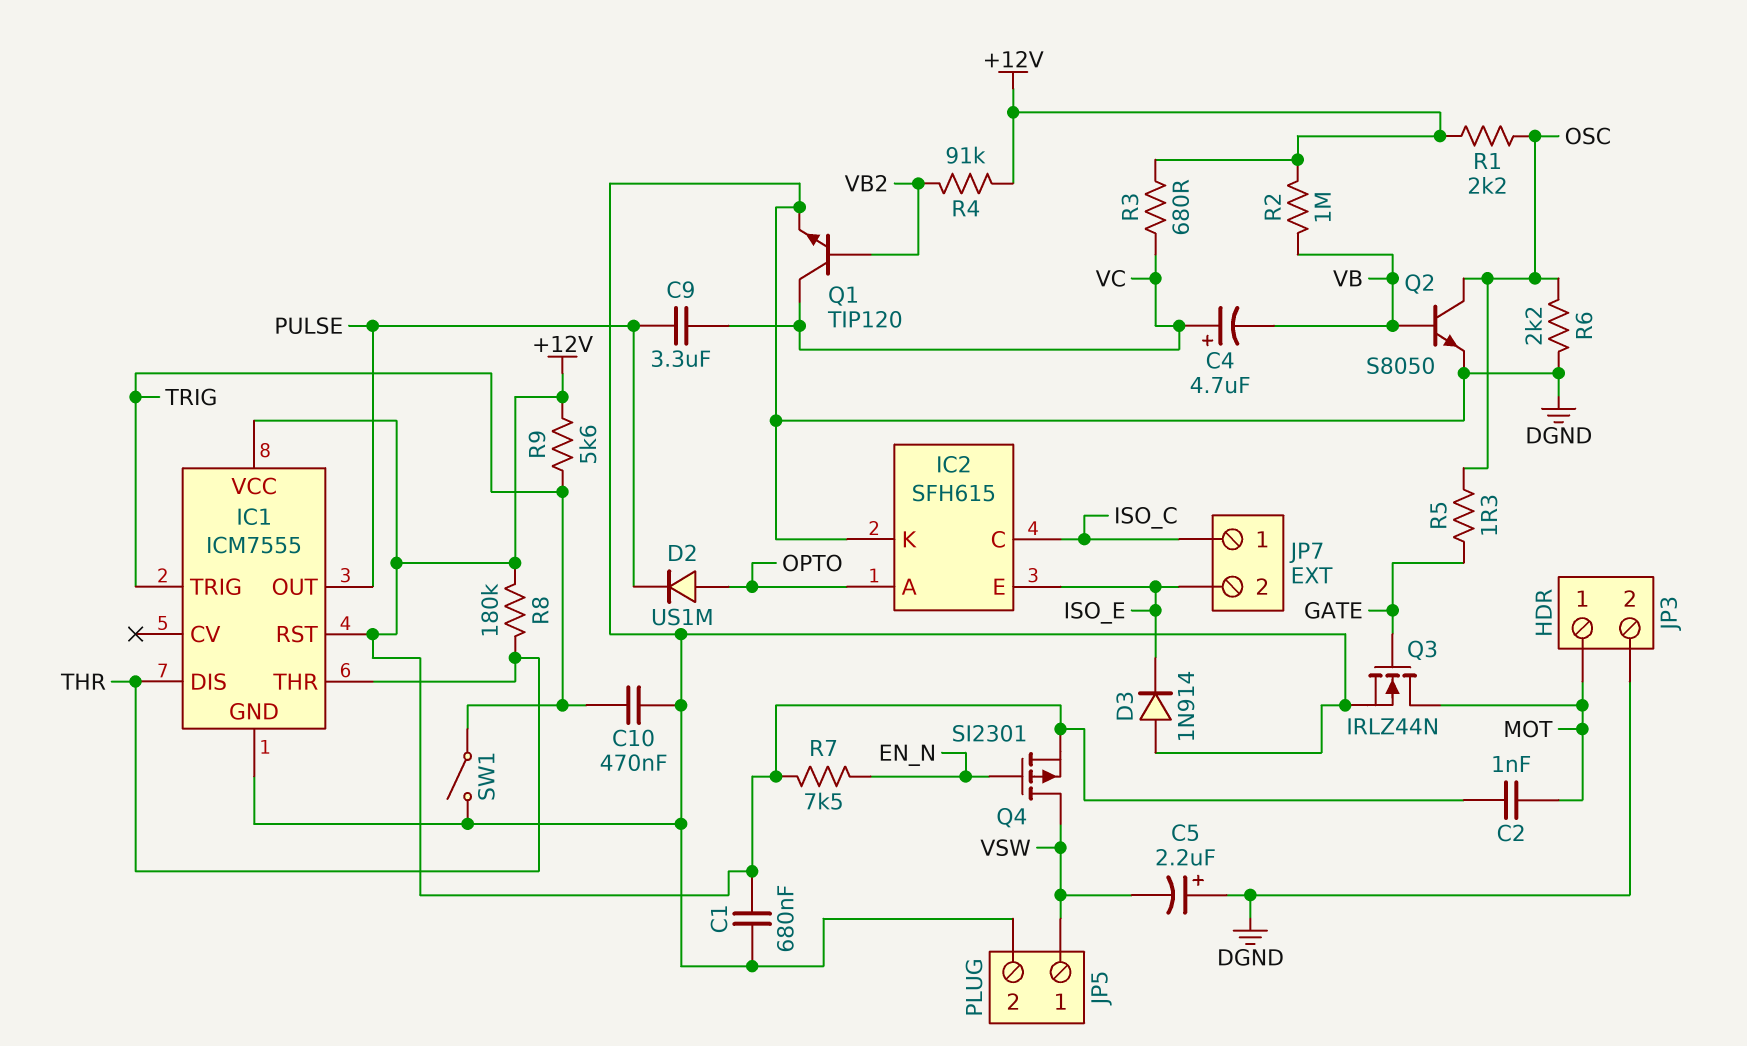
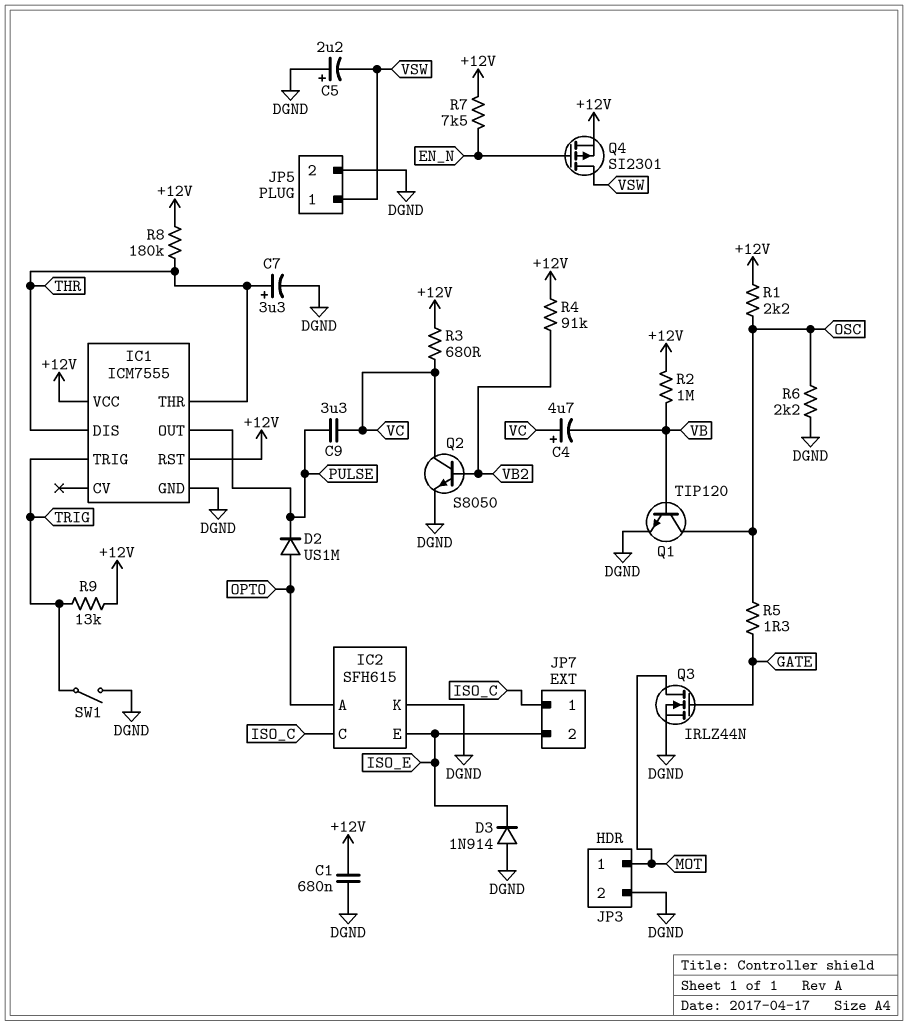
C2: 1nF (+12V, MOT) -> none
C7: none -> 3.3uF (plus THR, minus DGND)
C10: 470nF (DGND, TRIG) -> none
Q1: NPN TIP120 (B VB2, C VC, E DGND) -> NPN TIP120 (B VB, C OSC, E DGND)
Q2: NPN S8050 (B VB, C OSC, E DGND) -> NPN S8050 (B VB2, C VC, E DGND)
R9: 5.6k (+12V, TRIG) -> 13k (+12V, TRIG)

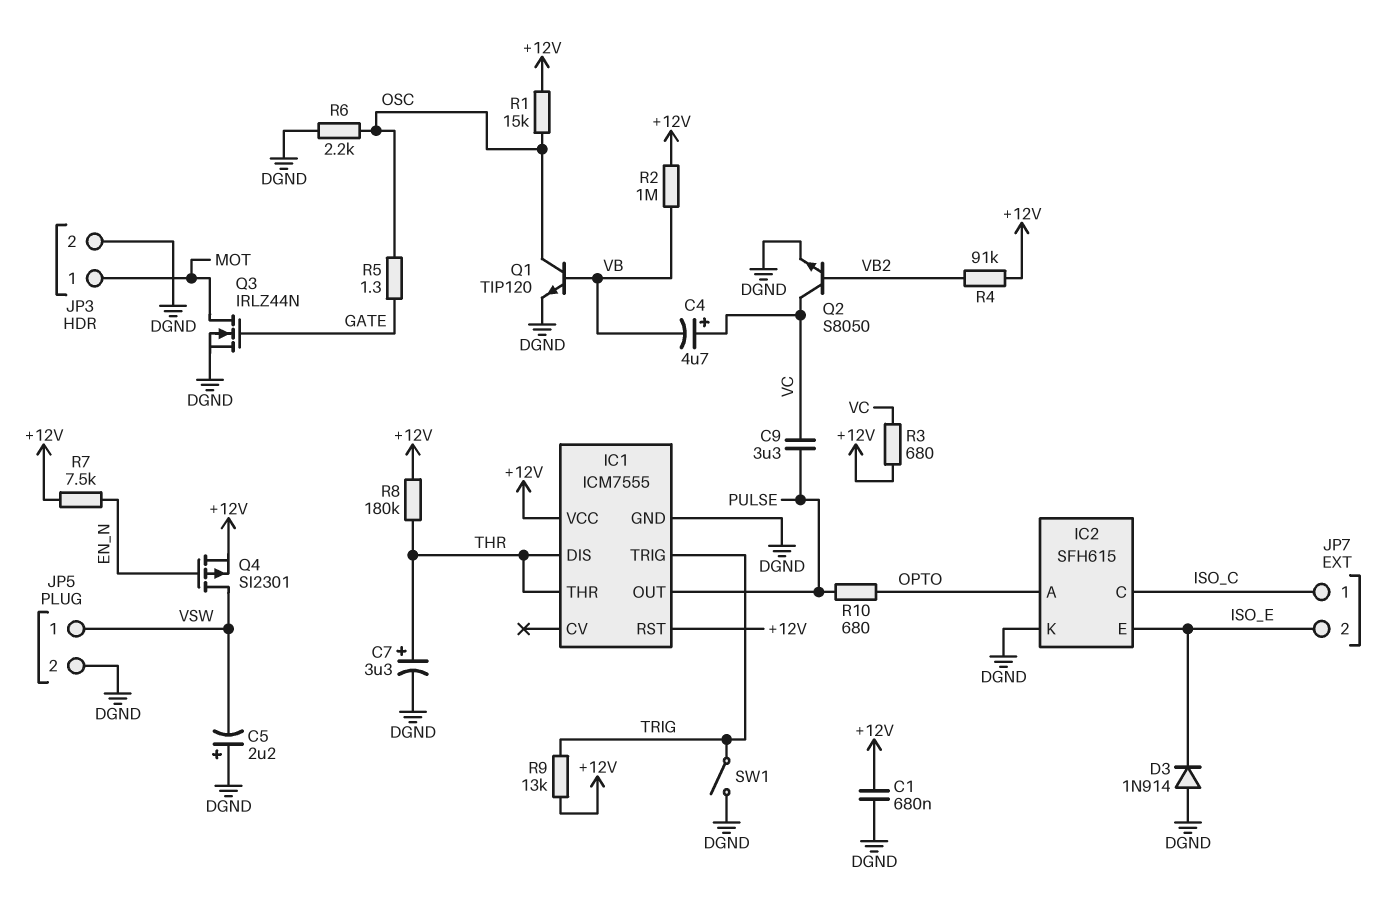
D2: diode US1M (A OPTO, K PULSE) -> none
R1: 2.2k (+12V, OSC) -> 15k (+12V, OSC)
R10: none -> 680 (OPTO, PULSE)

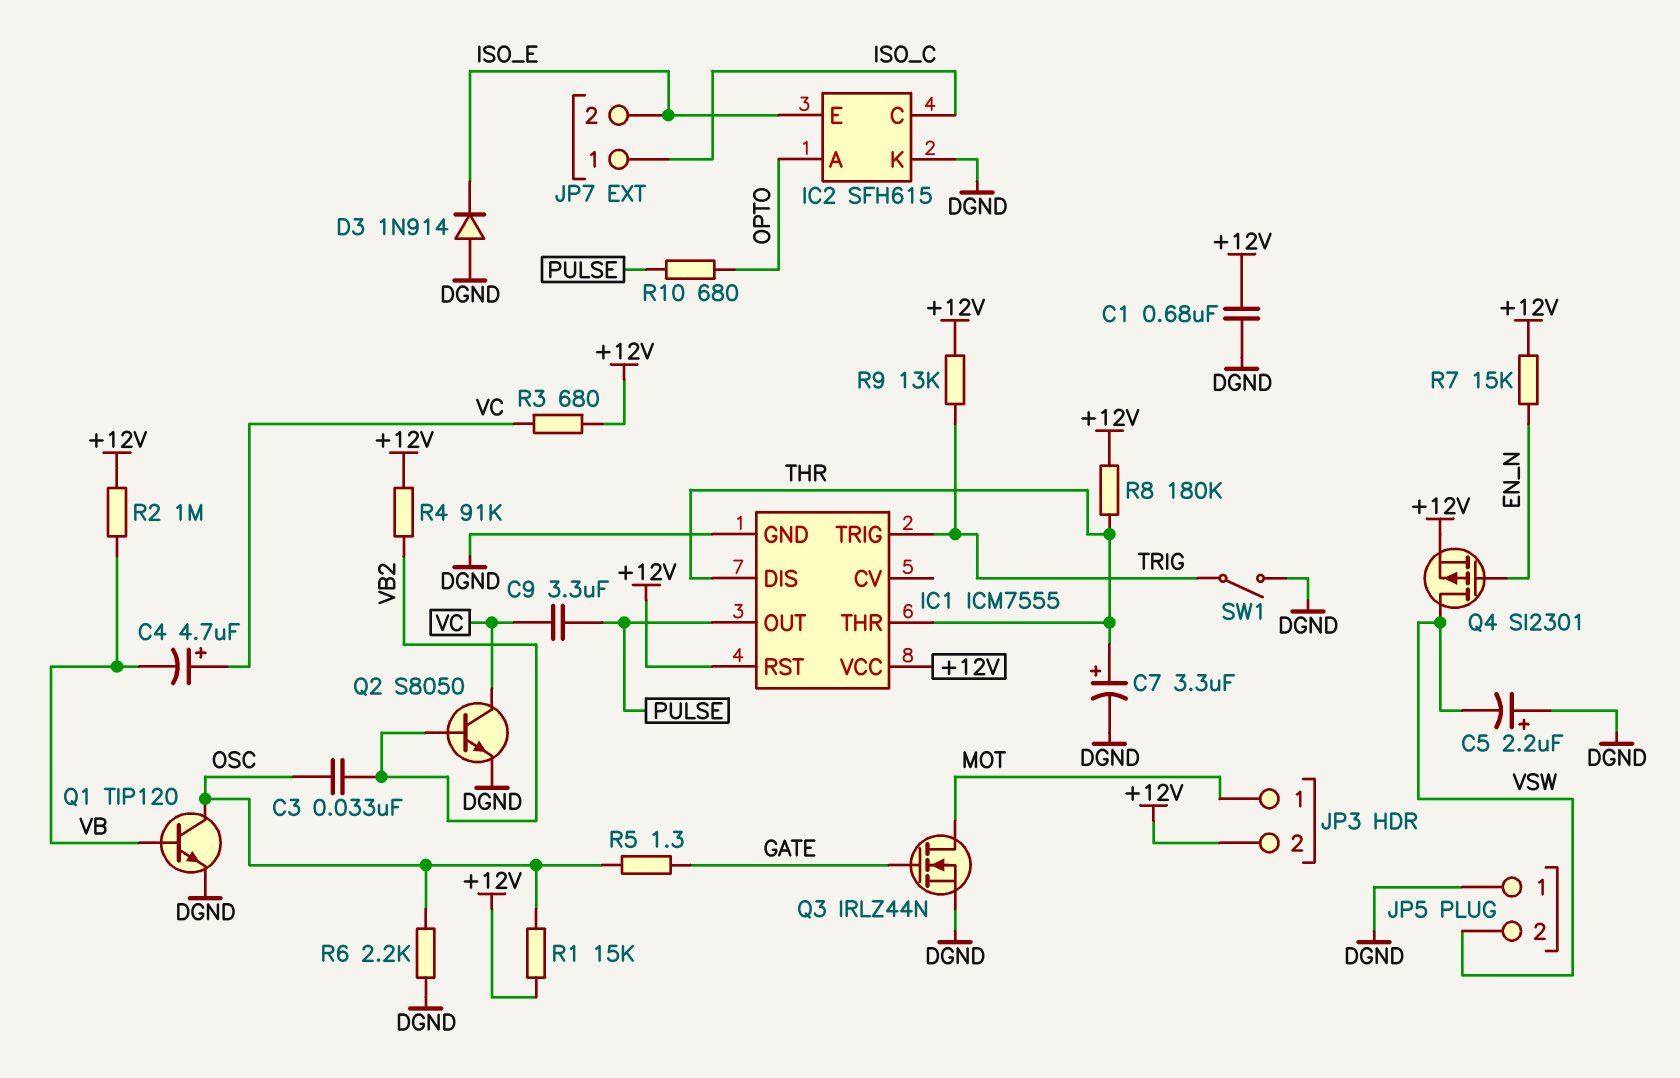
C3: none -> 33nF (OSC, VB2)
JP3 pin 2: DGND -> +12V
JP5 pin 1: VSW -> DGND
JP5 pin 2: DGND -> VSW
R7: 7.5k (+12V, EN_N) -> 15k (+12V, EN_N)

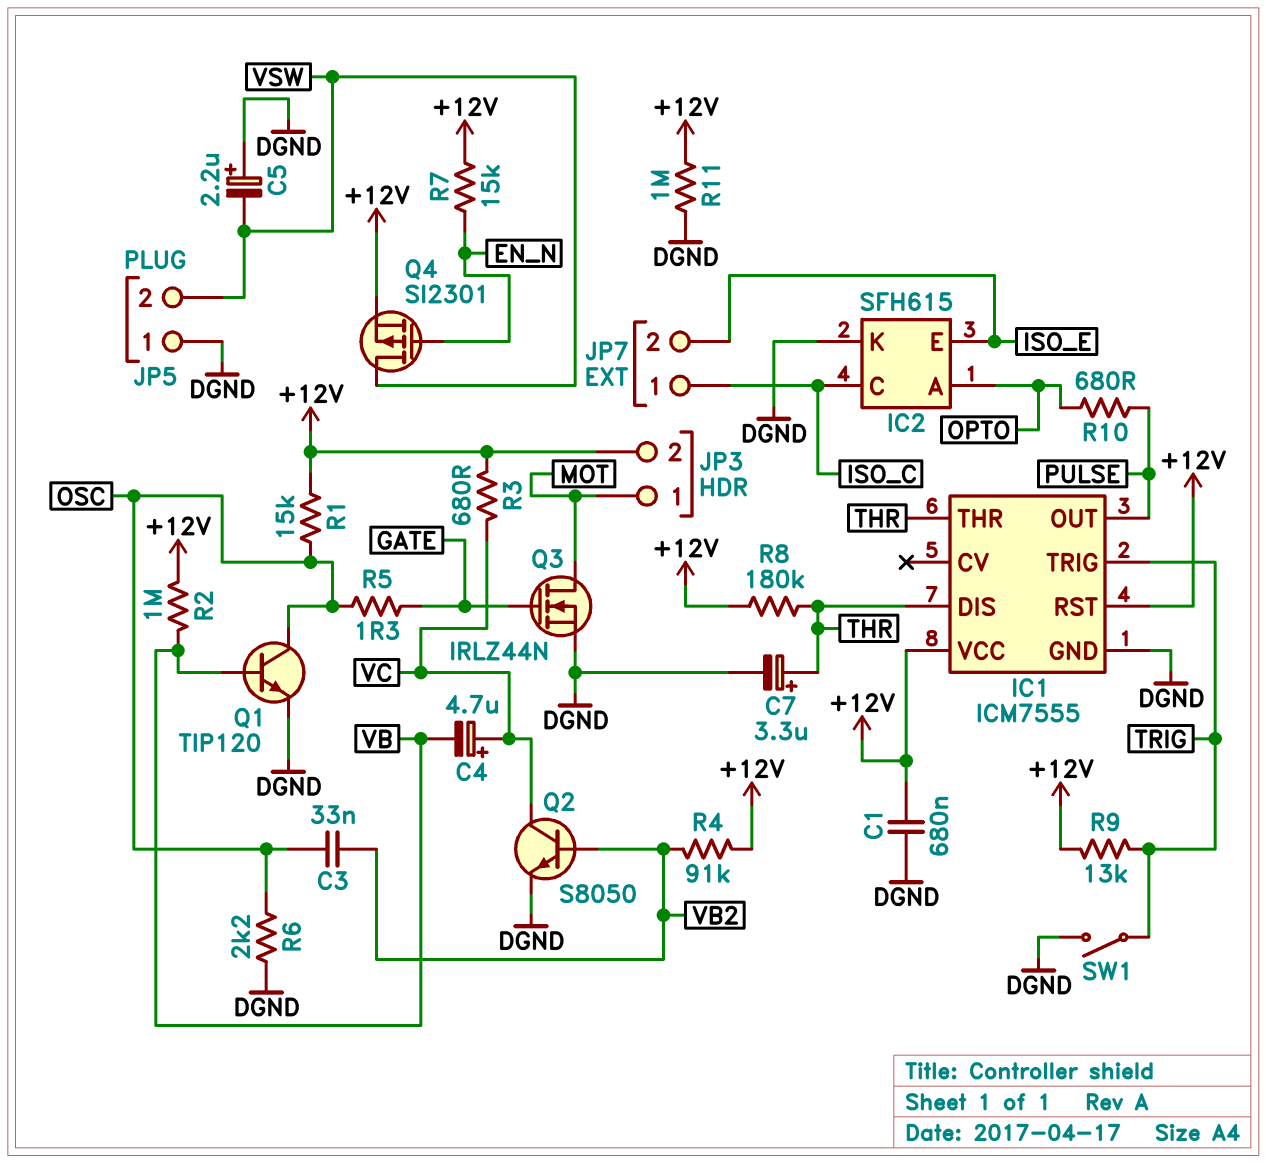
C9: 3.3uF (PULSE, VC) -> none
D3: diode 1N914 (A DGND, K ISO_E) -> none
R11: none -> 1M (+12V, DGND)

